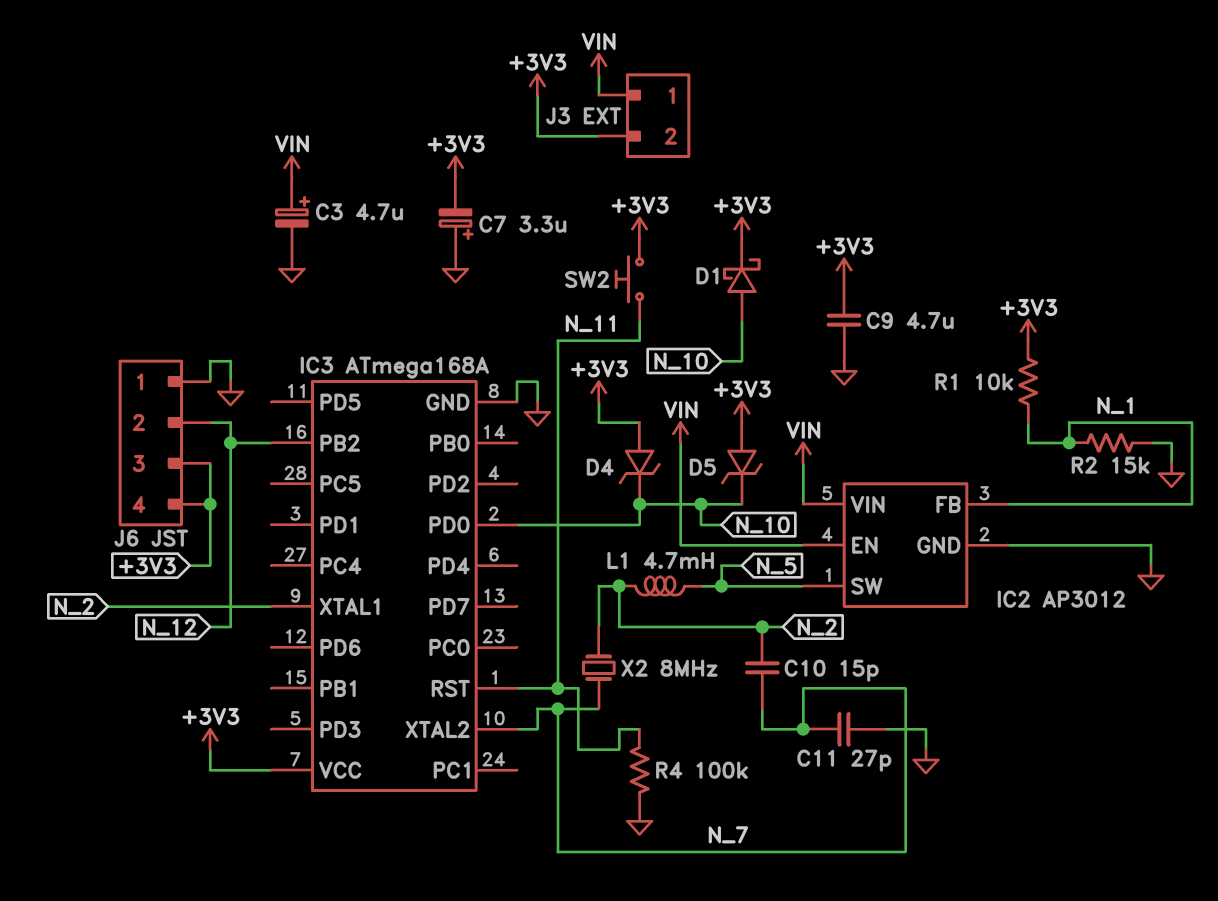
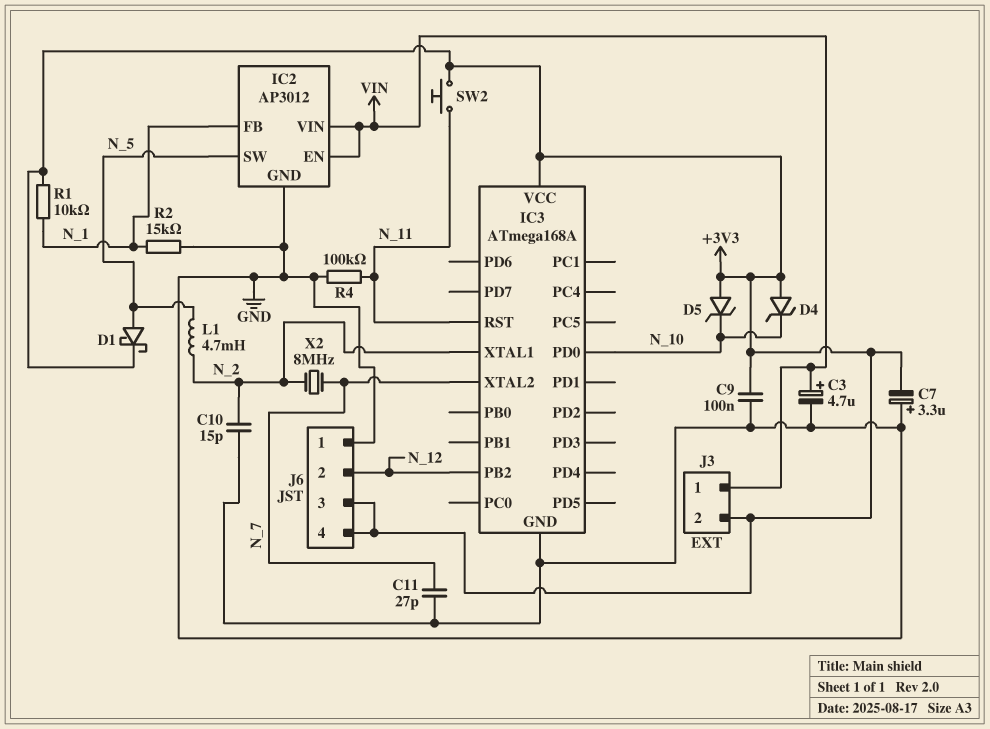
C9: 4.7uF (+3V3, GND) -> 100nF (+3V3, GND)
C10: 15pF (N_2, N_7) -> 15pF (GND, N_2)
D1: schottky (A N_10, K +3V3) -> schottky (A N_5, K +3V3)

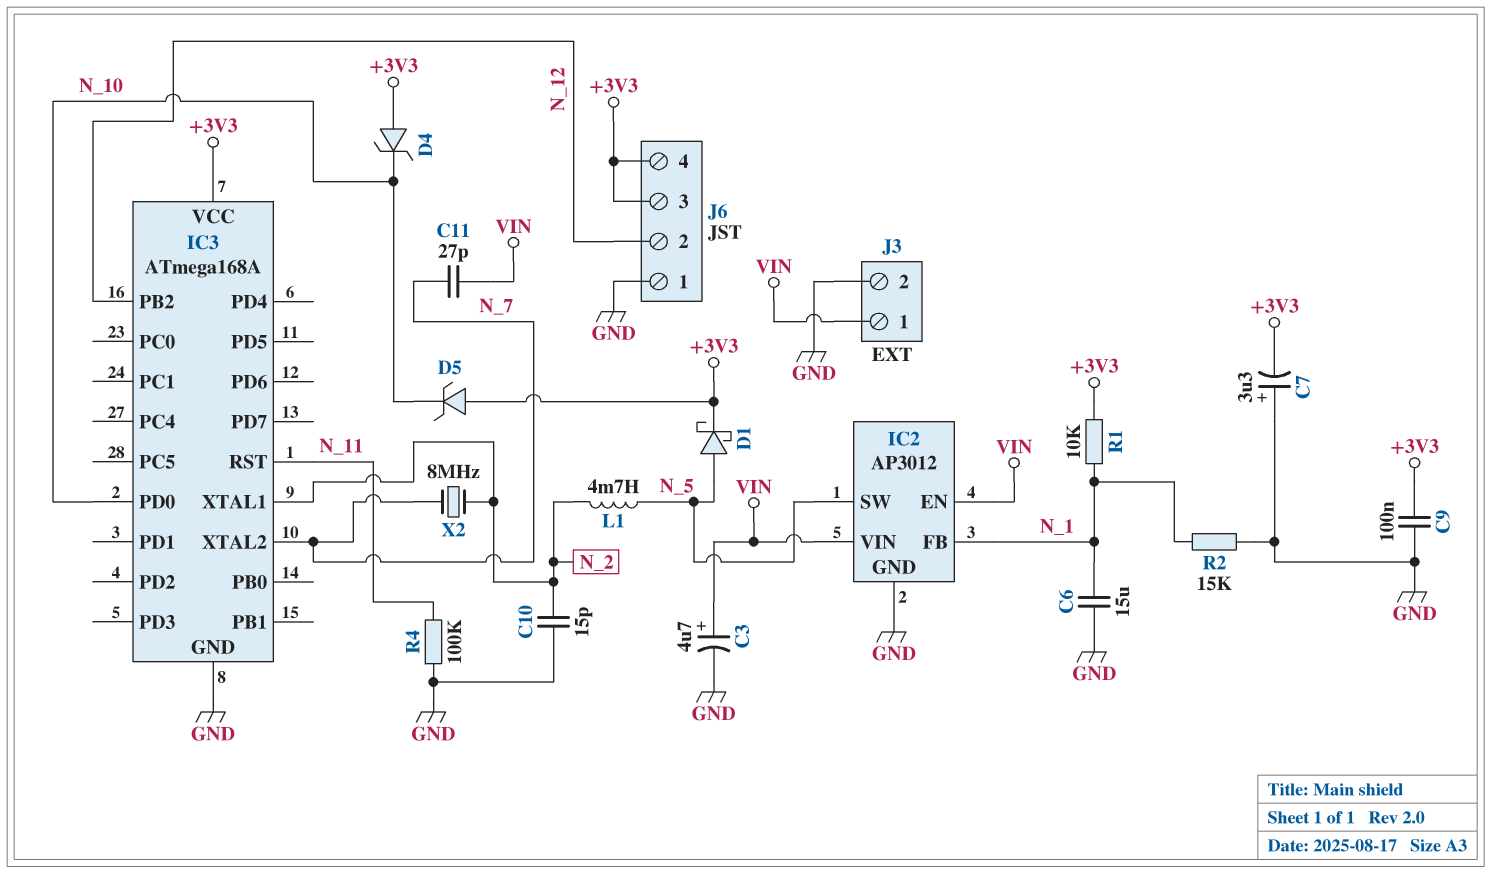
C6: none -> 15uF (GND, N_1)
C11: 27pF (GND, N_7) -> 27pF (N_7, VIN)
J3 pin 2: +3V3 -> GND
SW2: button (+3V3, N_11) -> none

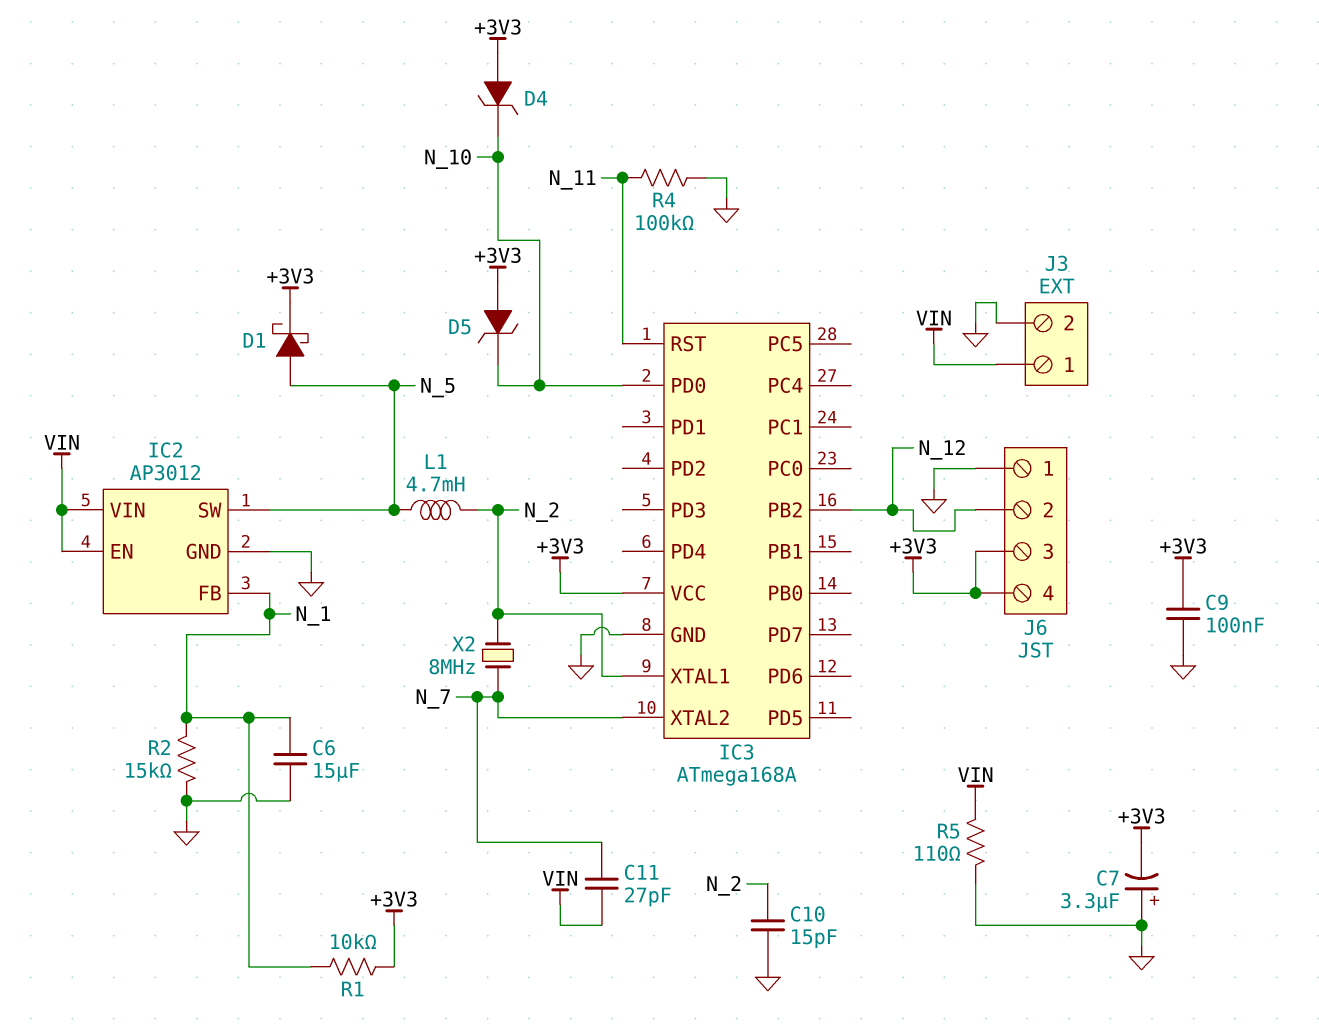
C3: 4.7uF (plus VIN, minus GND) -> none
R5: none -> 110 (GND, VIN)

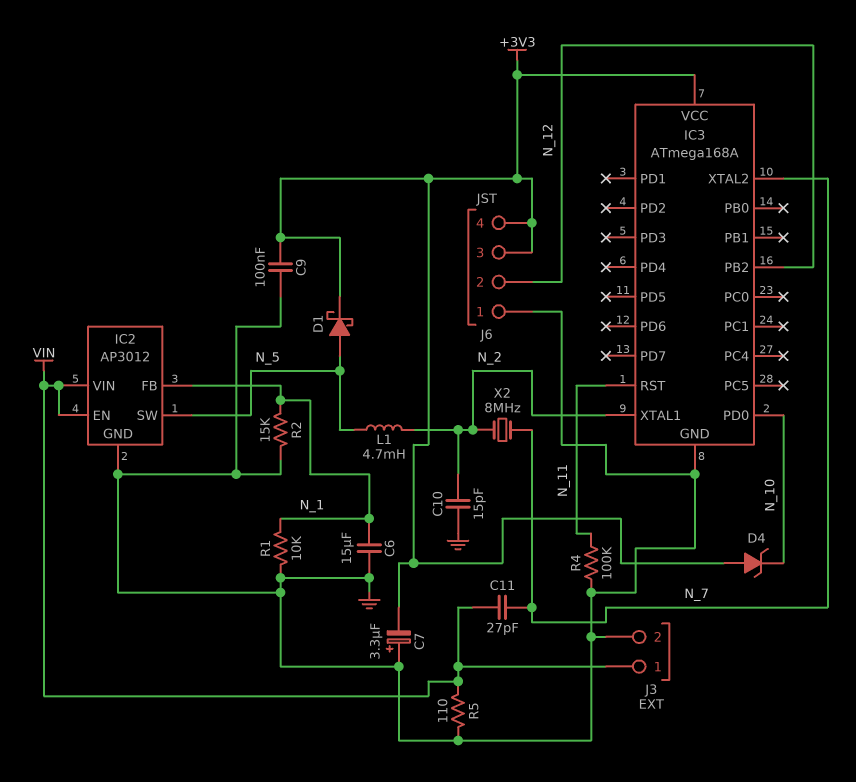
D5: zener (A +3V3, K N_10) -> none
R1: 10k (+3V3, N_1) -> 10k (GND, N_1)

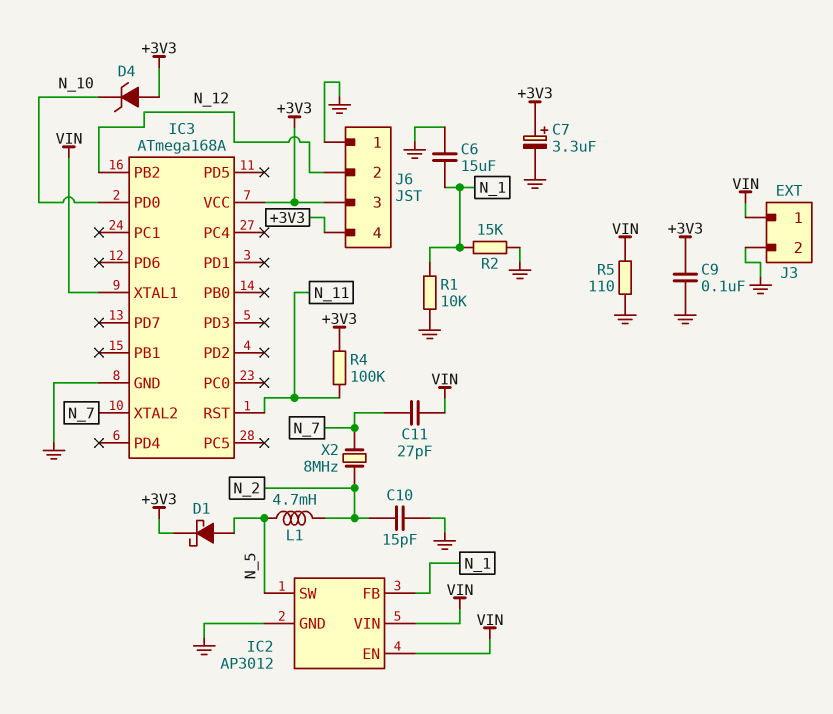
C7: 3.3uF (plus GND, minus +3V3) -> 3.3uF (plus +3V3, minus GND)
IC3 pin XTAL1: N_2 -> VIN
R4: 100k (GND, N_11) -> 100k (+3V3, N_11)

